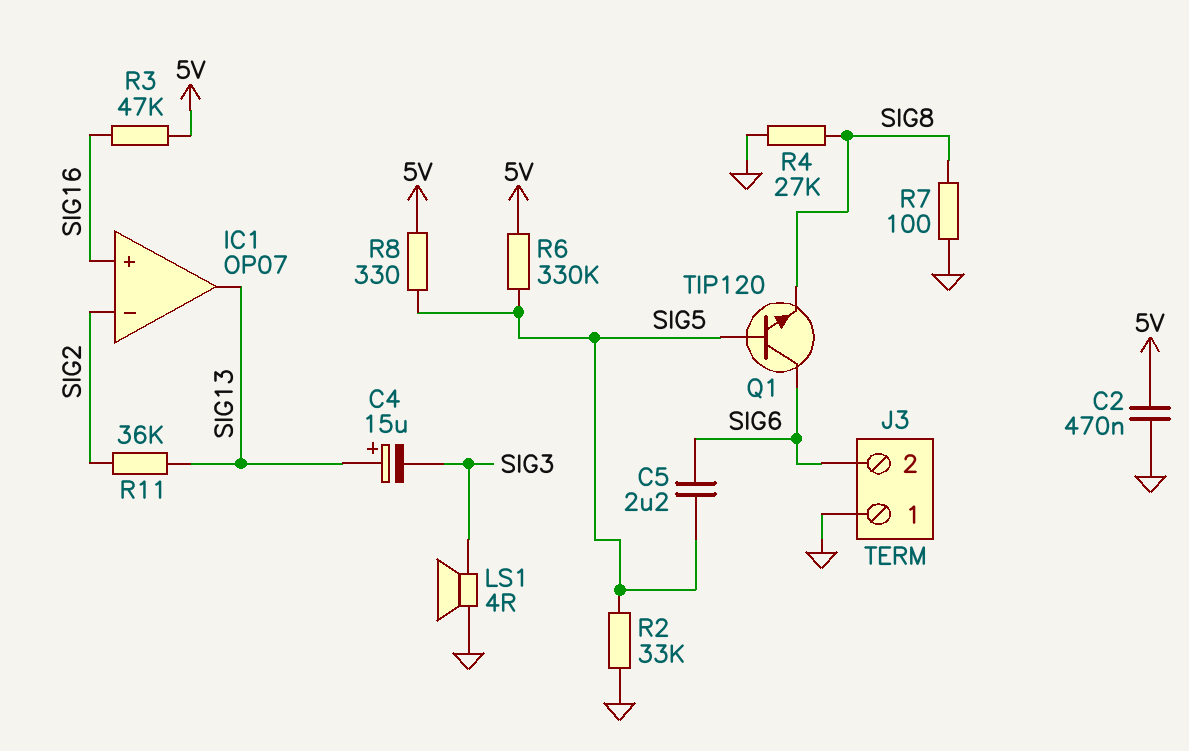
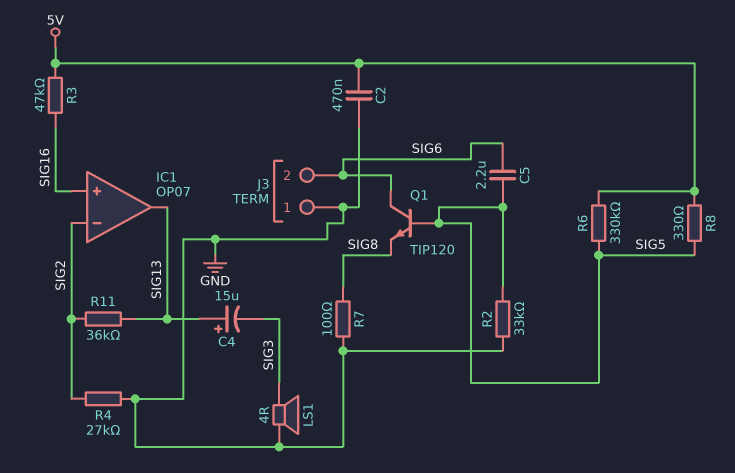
R4: 27k (GND, SIG8) -> 27k (GND, SIG2)

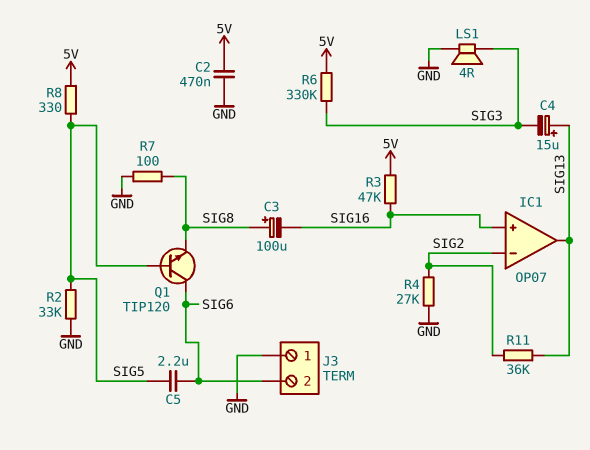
C3: none -> 100uF (plus SIG8, minus SIG16)
R6: 330k (5V, SIG5) -> 330k (5V, SIG3)

